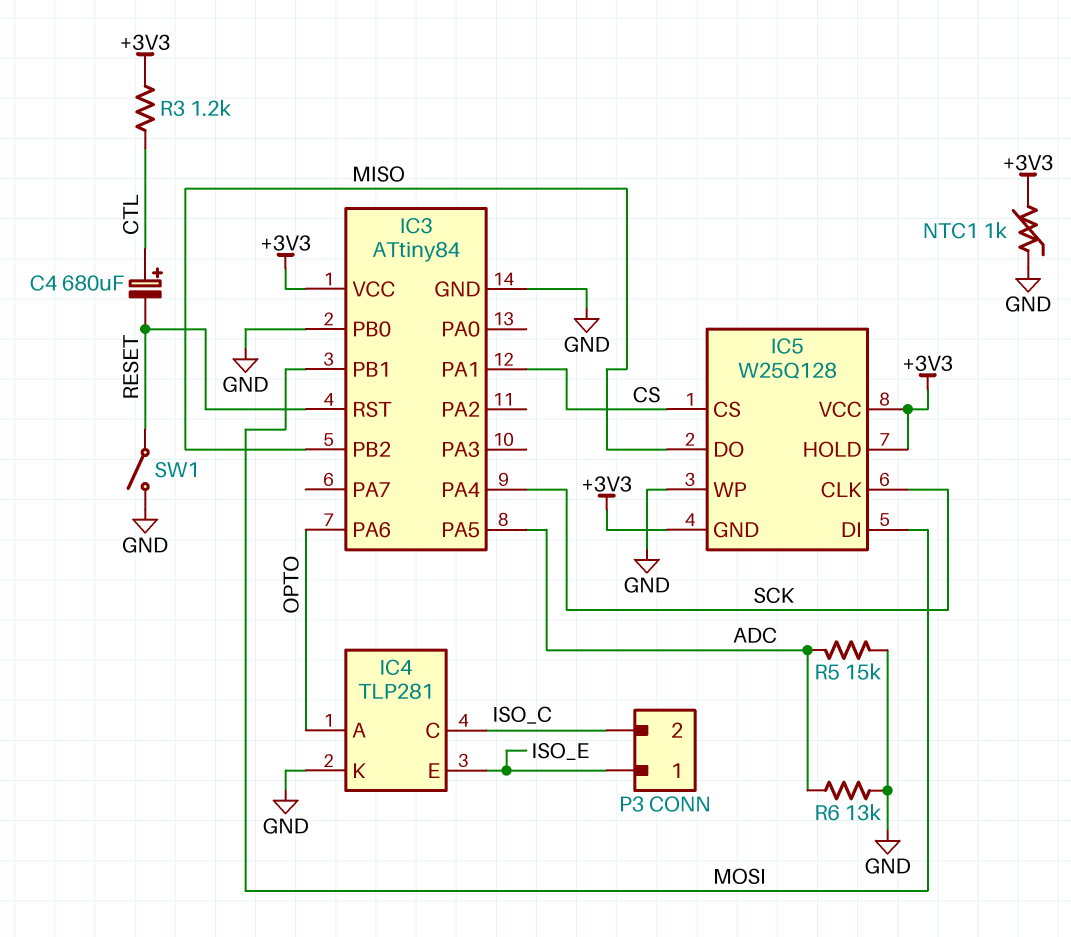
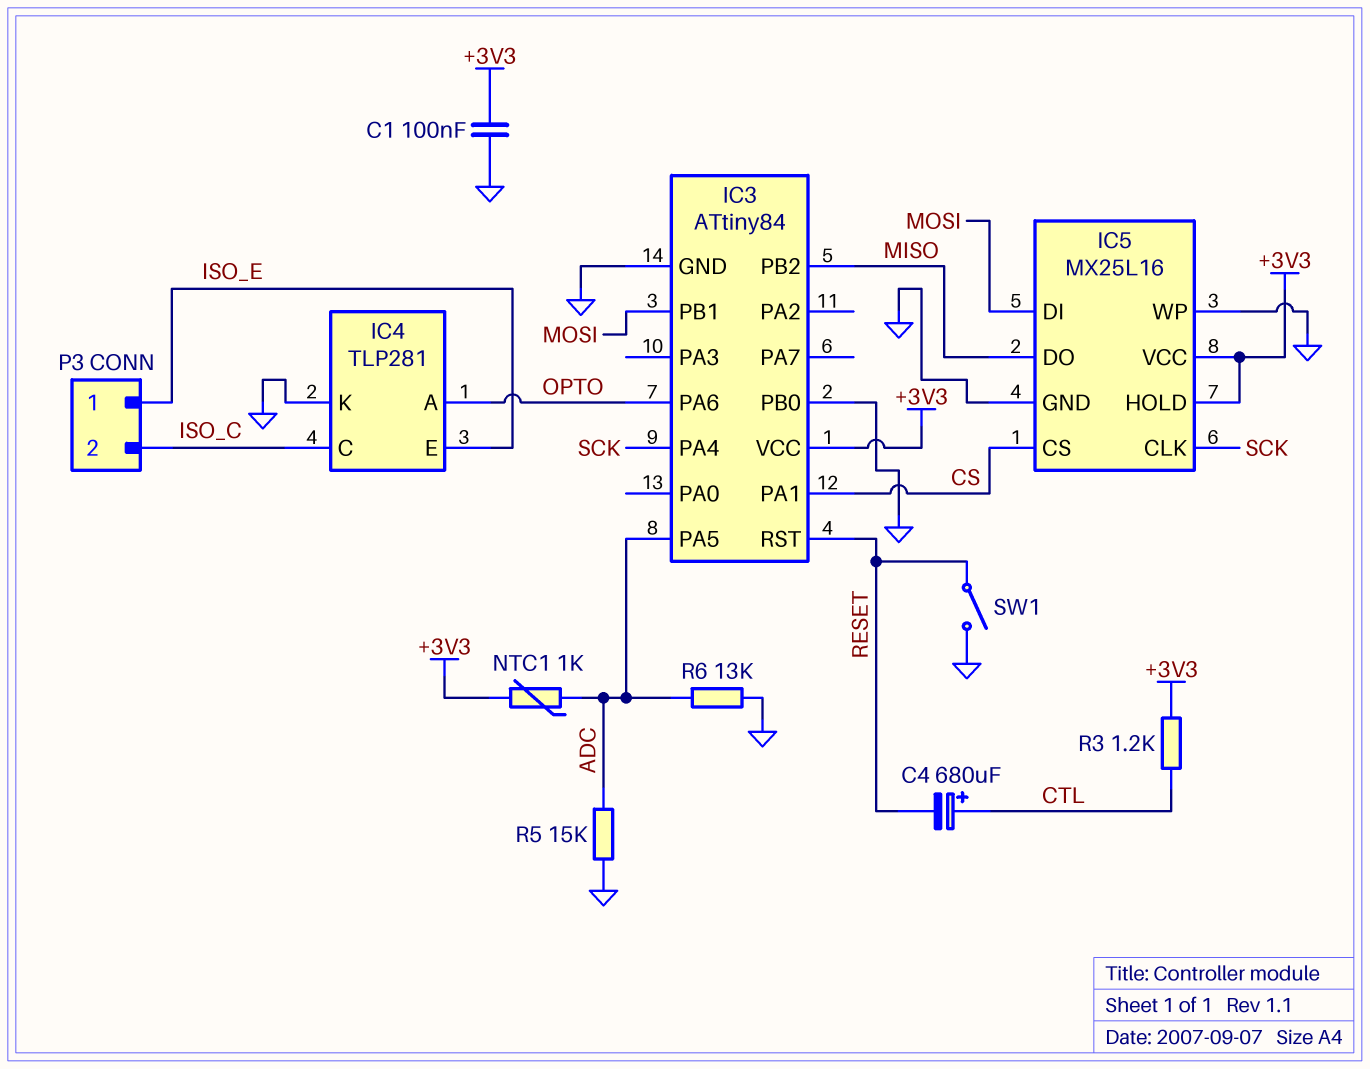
C1: none -> 100nF (+3V3, GND)
IC5: W25Q128 -> MX25L16
IC5 pin GND: +3V3 -> GND
NTC1: 1k (+3V3, GND) -> 1k (+3V3, ADC)

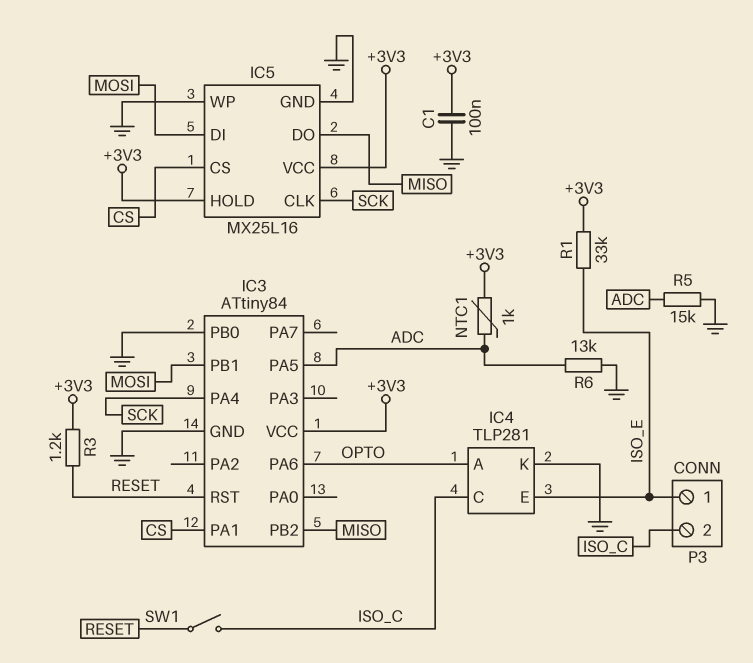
C4: 680uF (plus CTL, minus RESET) -> none
R1: none -> 33k (+3V3, ISO_E)
R3: 1.2k (+3V3, CTL) -> 1.2k (+3V3, RESET)
SW1: switch (GND, RESET) -> switch (ISO_C, RESET)

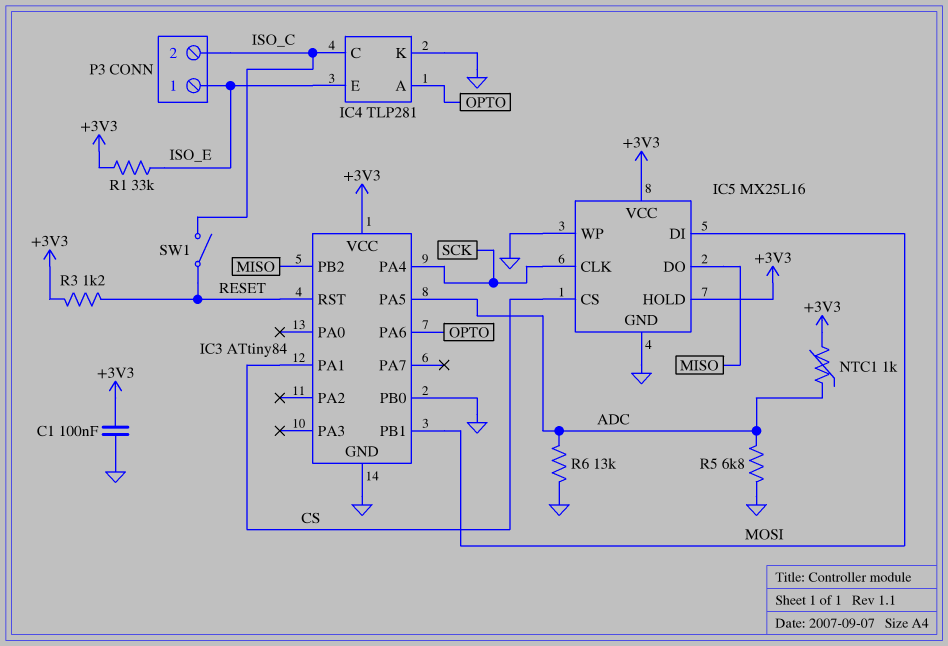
R5: 15k (ADC, GND) -> 6.8k (ADC, GND)

